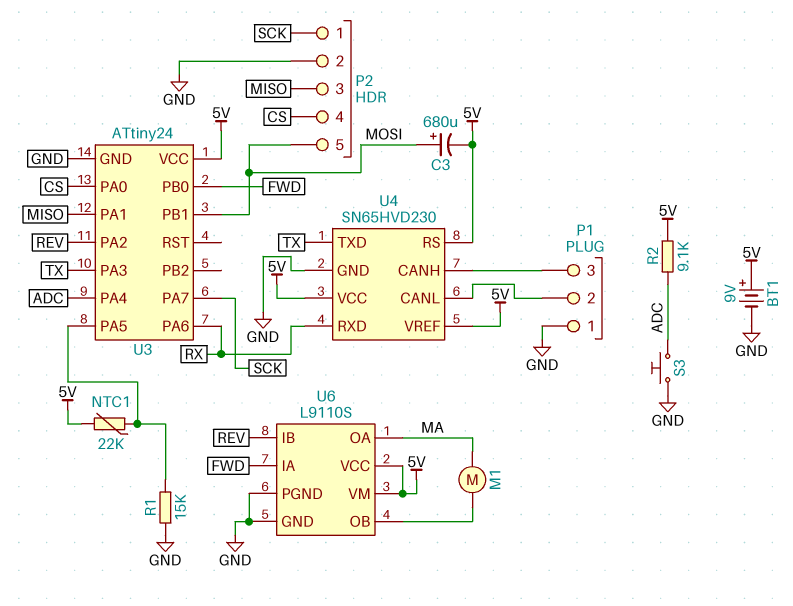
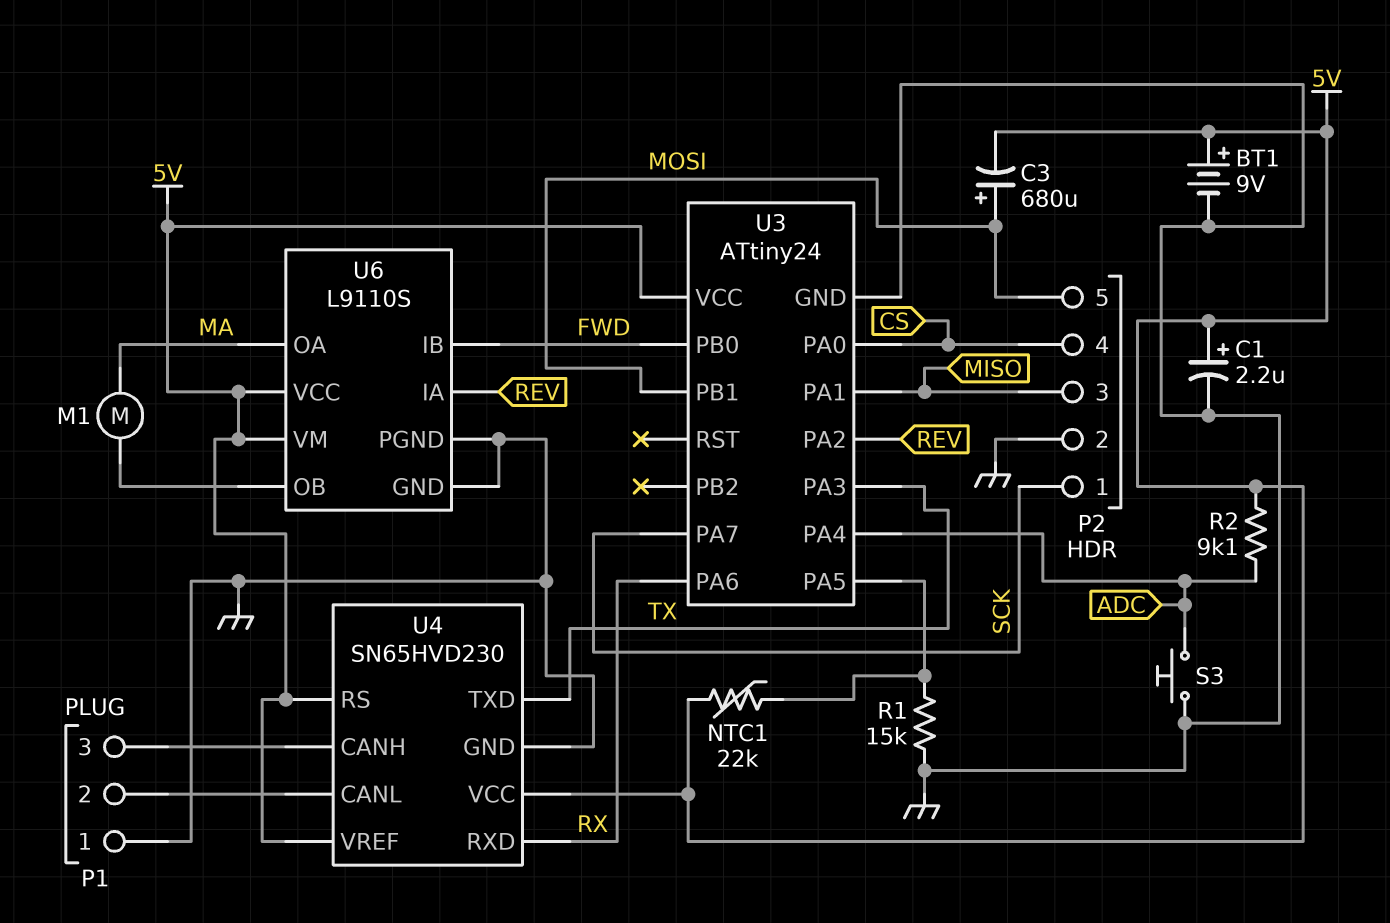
C1: none -> 2.2uF (plus 5V, minus GND)
U6 pin IA: FWD -> REV
U6 pin IB: REV -> FWD

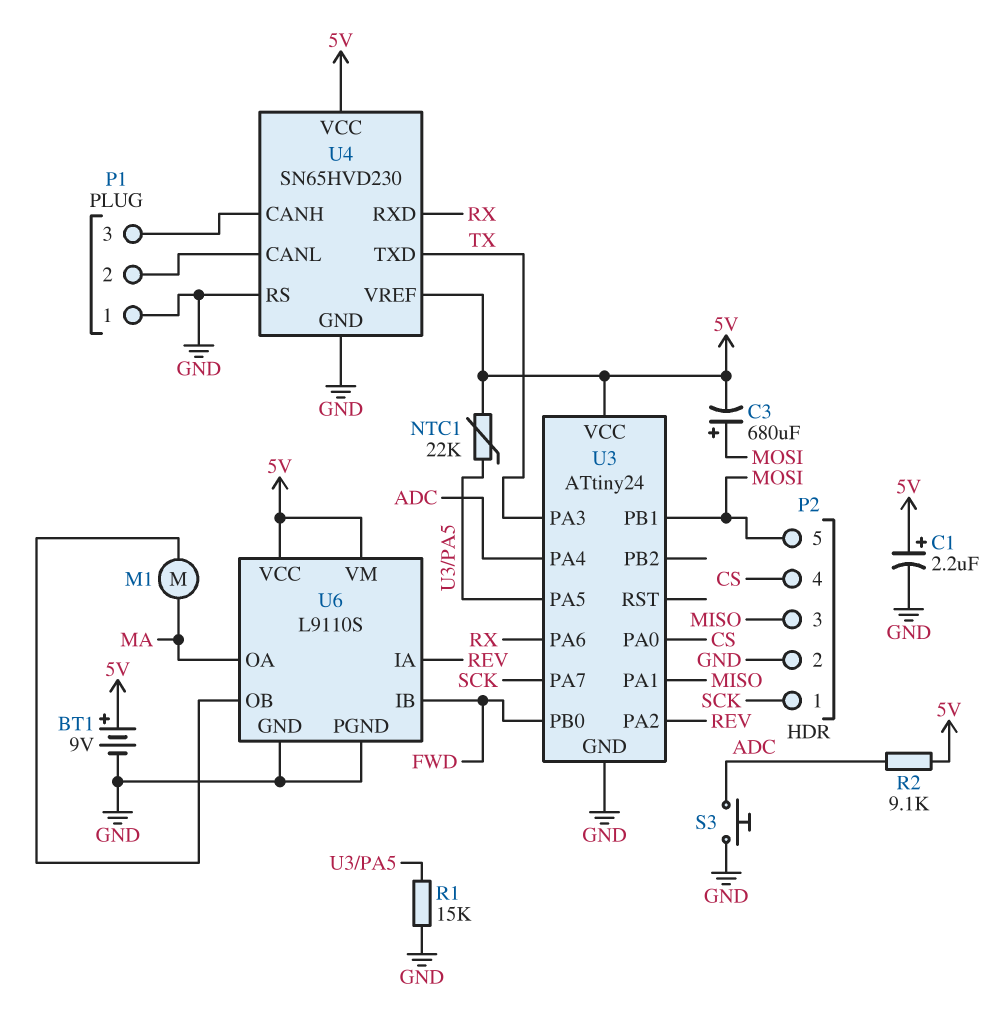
U4 pin RS: 5V -> GND

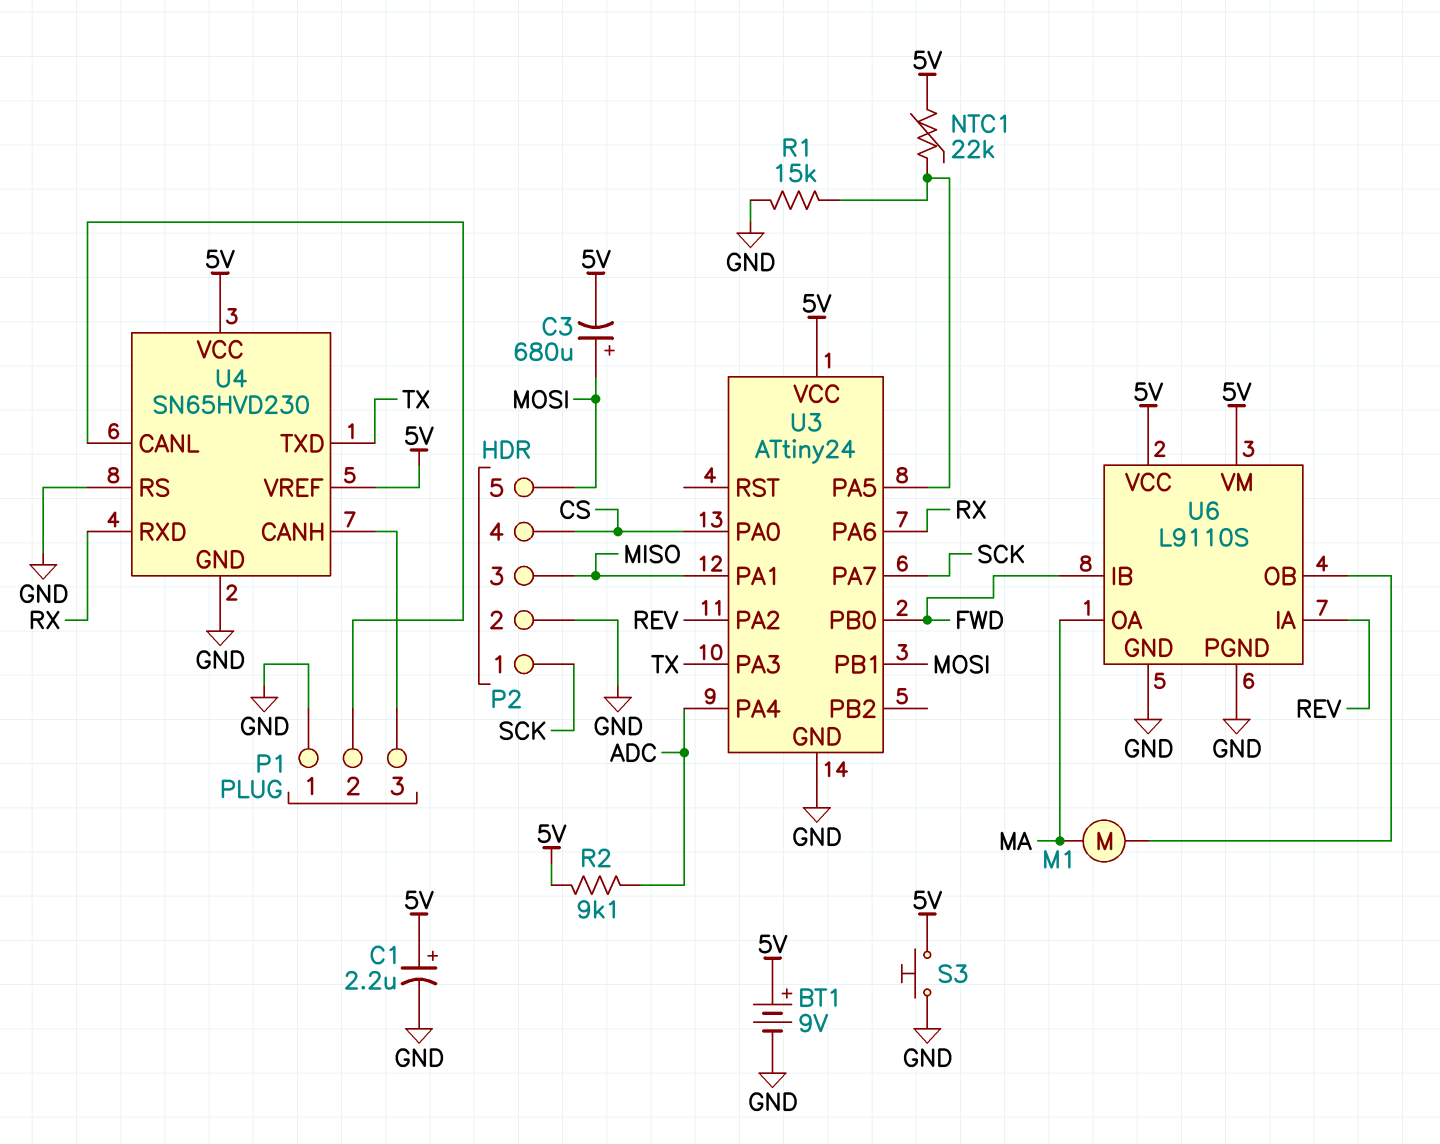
S3: button (ADC, GND) -> button (5V, GND)

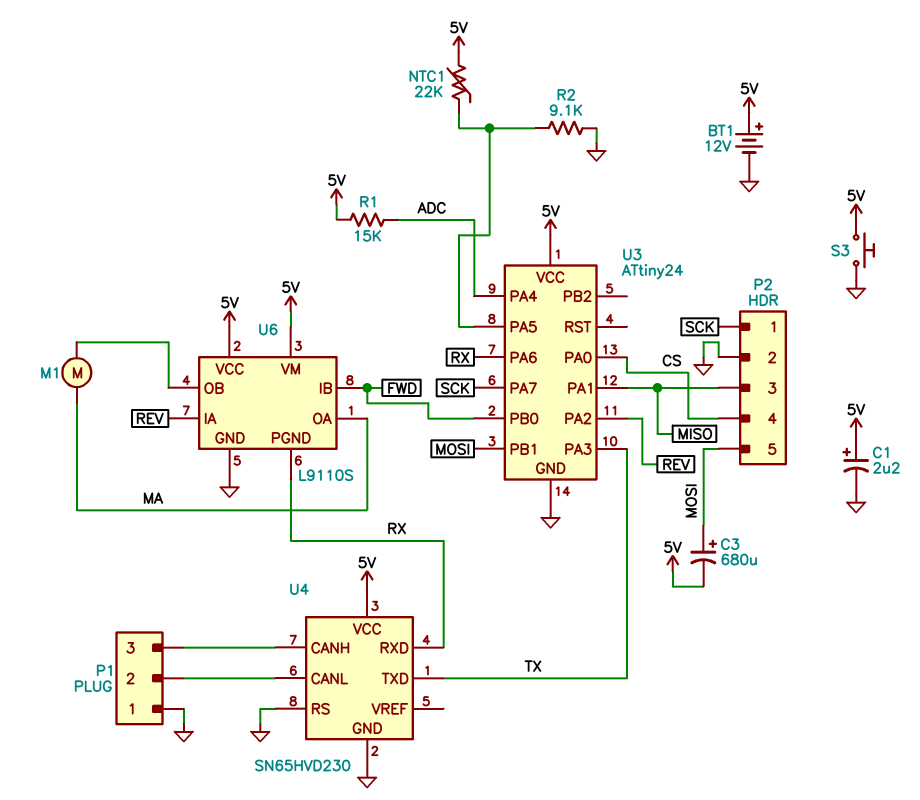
BT1: 9V (plus 5V, minus GND) -> 12V (plus 5V, minus GND)
R1: 15k (GND, U3/PA5) -> 15k (5V, ADC)
R2: 9.1k (5V, ADC) -> 9.1k (GND, U3/PA5)
U4 pin VREF: 5V -> none
U6 pin PGND: GND -> RX

